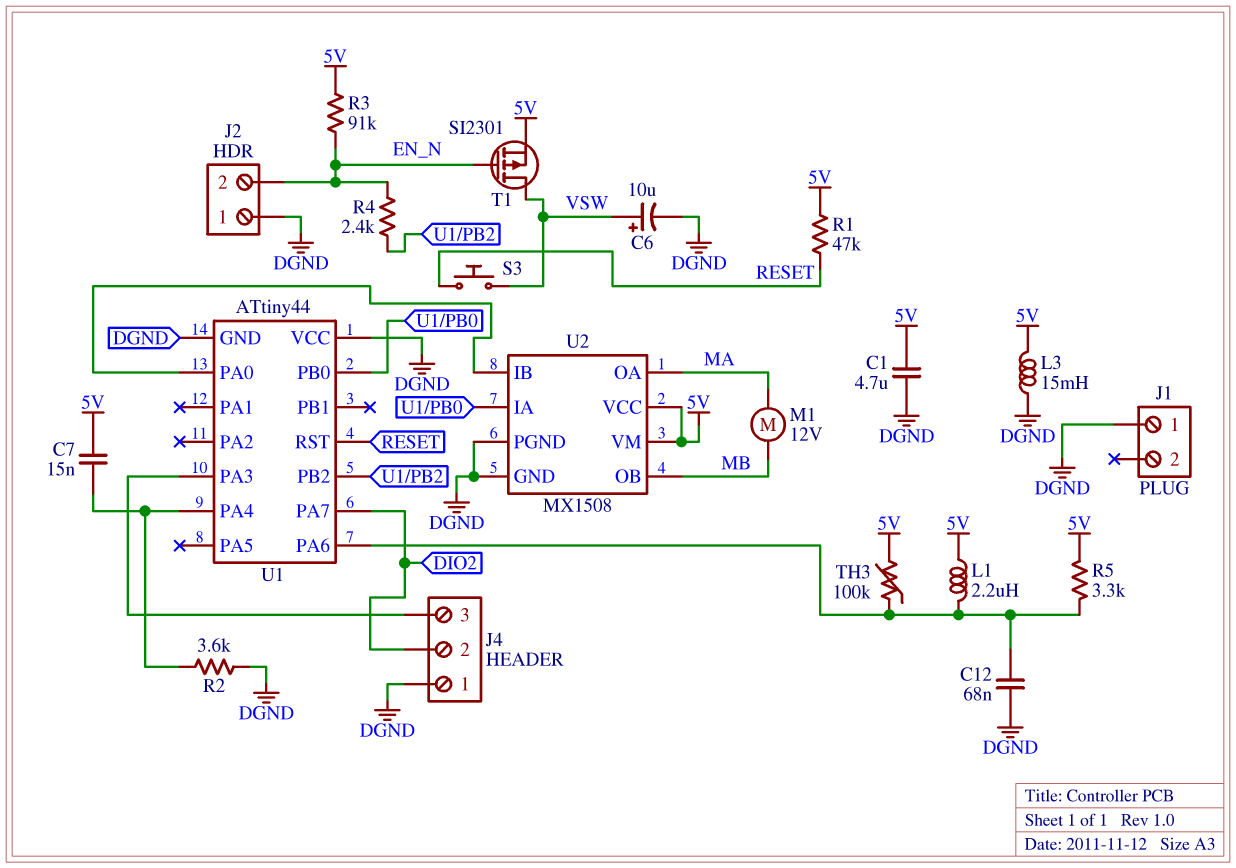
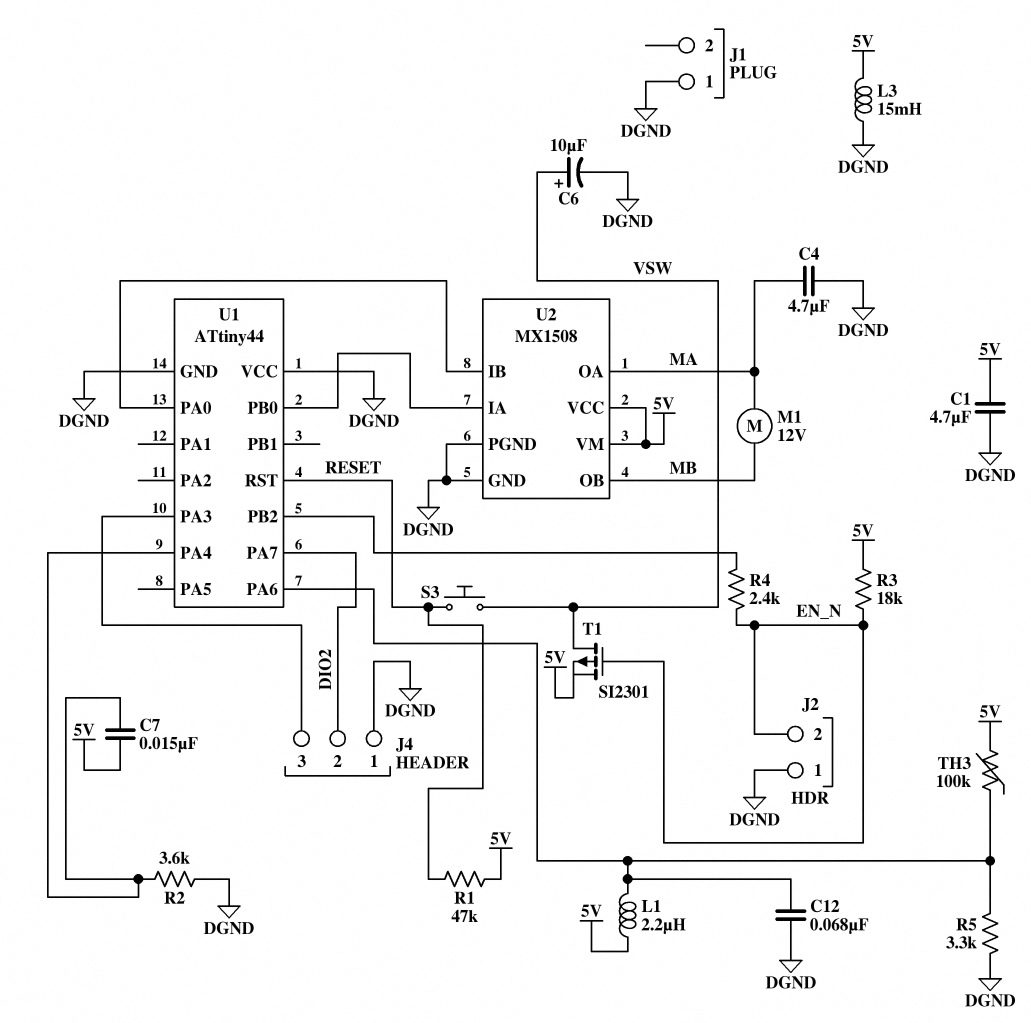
C4: none -> 4.7uF (DGND, MA)
R3: 91k (5V, EN_N) -> 18k (5V, EN_N)
R5: 3.3k (5V, U1/PA6) -> 3.3k (DGND, U1/PA6)

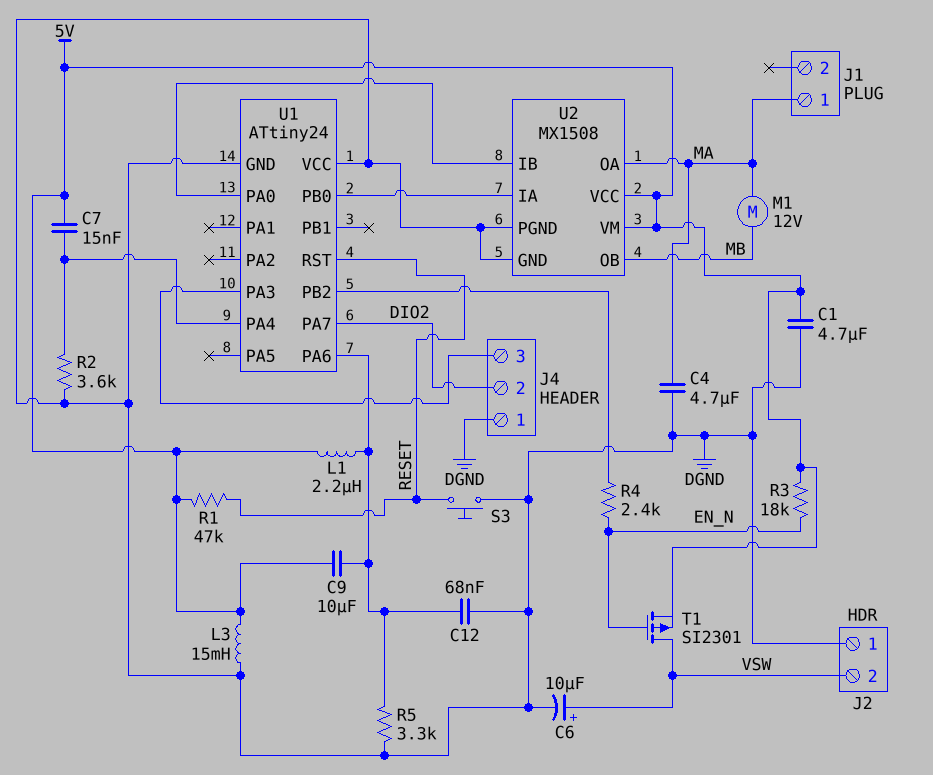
C9: none -> 10uF (5V, U1/PA6)
J1 pin 1: DGND -> MA
J2 pin 2: EN_N -> VSW
S3: button (RESET, VSW) -> button (DGND, RESET)
TH3: 100k (5V, U1/PA6) -> none
U1: ATtiny44 -> ATtiny24

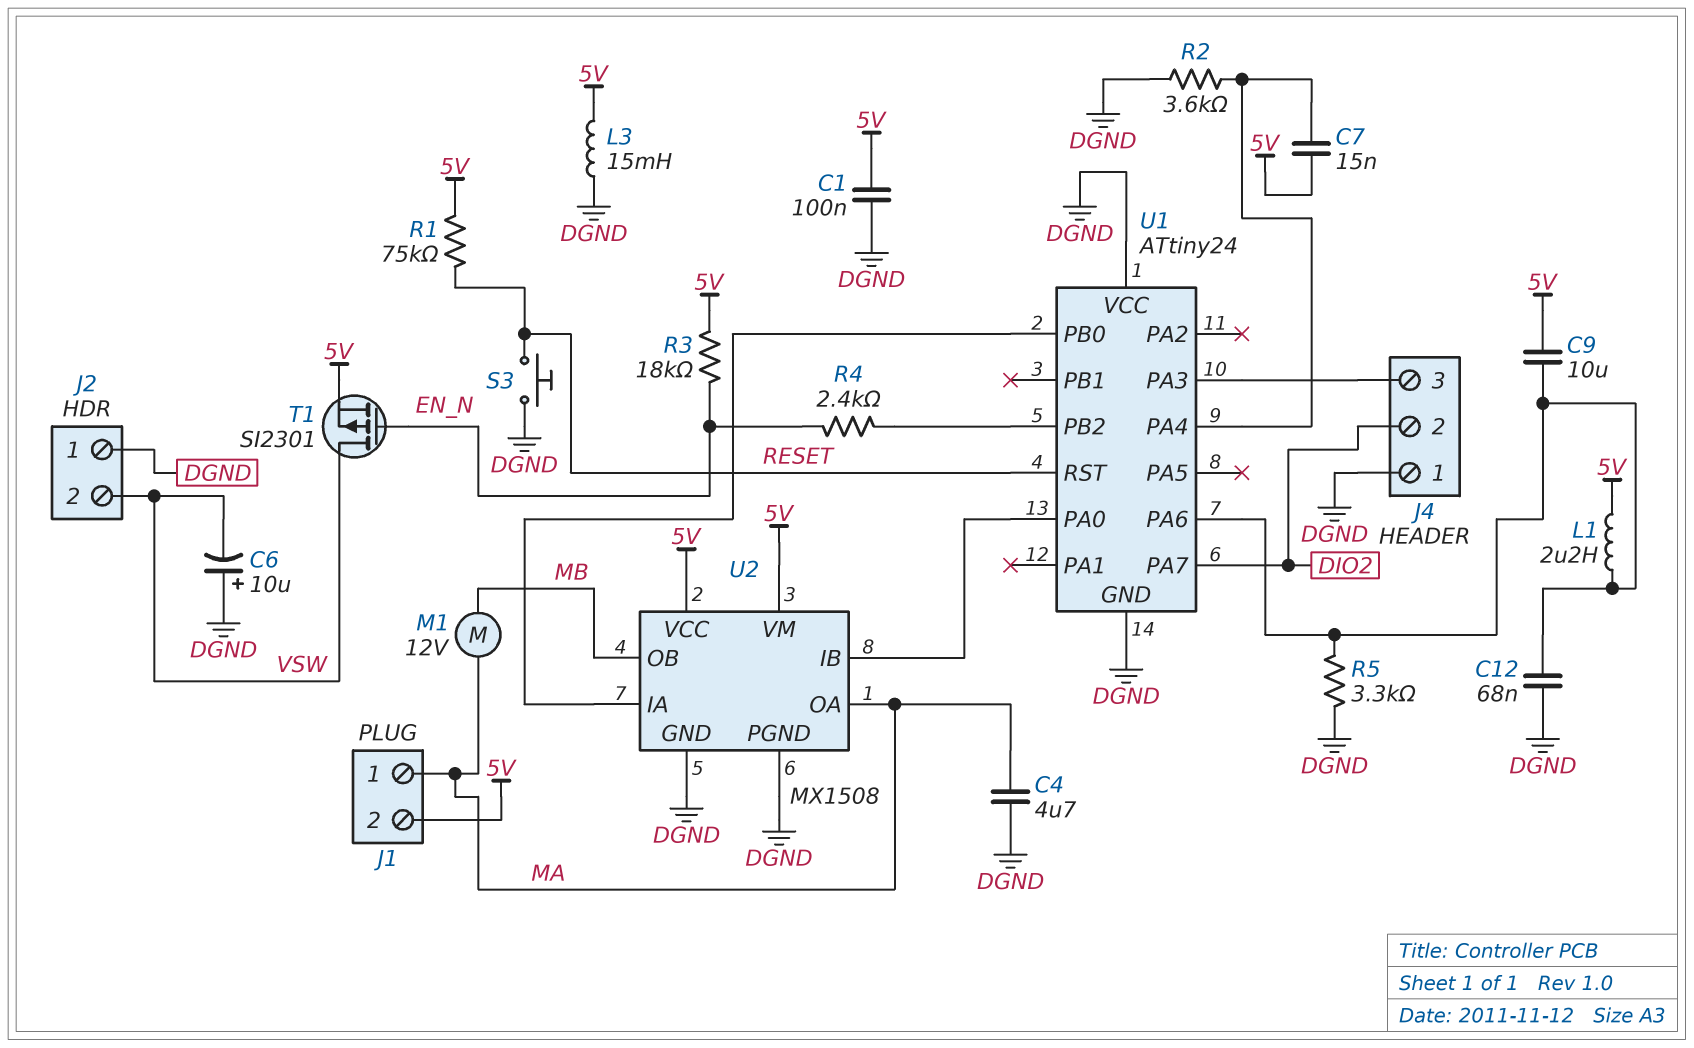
C1: 4.7uF (5V, DGND) -> 100nF (5V, DGND)
C6: 10uF (plus VSW, minus DGND) -> 10uF (plus DGND, minus VSW)
J1 pin 2: none -> 5V
R1: 47k (5V, RESET) -> 75k (5V, RESET)

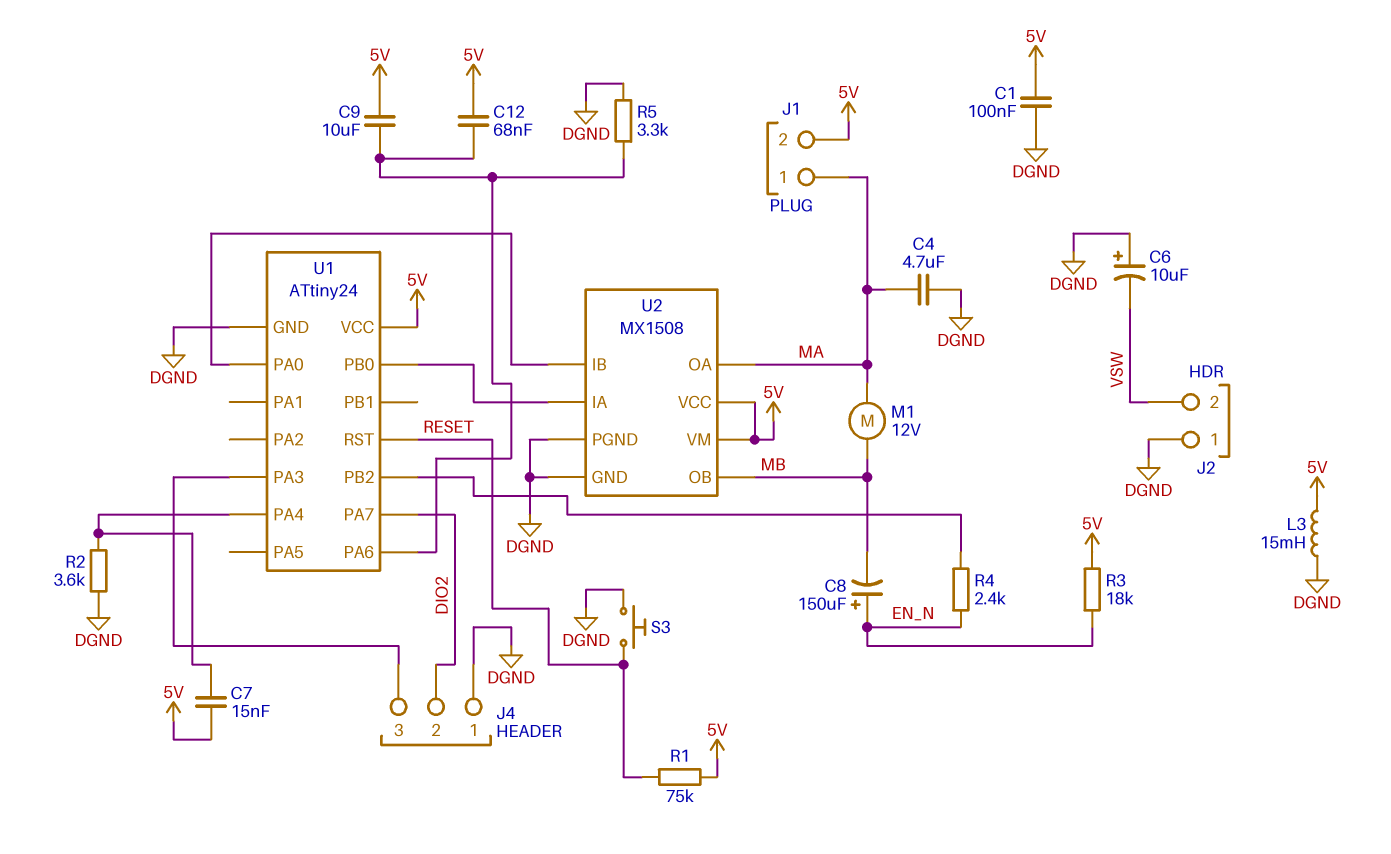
C8: none -> 150uF (plus EN_N, minus MB)
C12: 68nF (DGND, U1/PA6) -> 68nF (5V, U1/PA6)
L1: 2.2uH (5V, U1/PA6) -> none
T1: PMOS SI2301 (G EN_N, D VSW, S 5V) -> none
U1 pin VCC: DGND -> 5V

